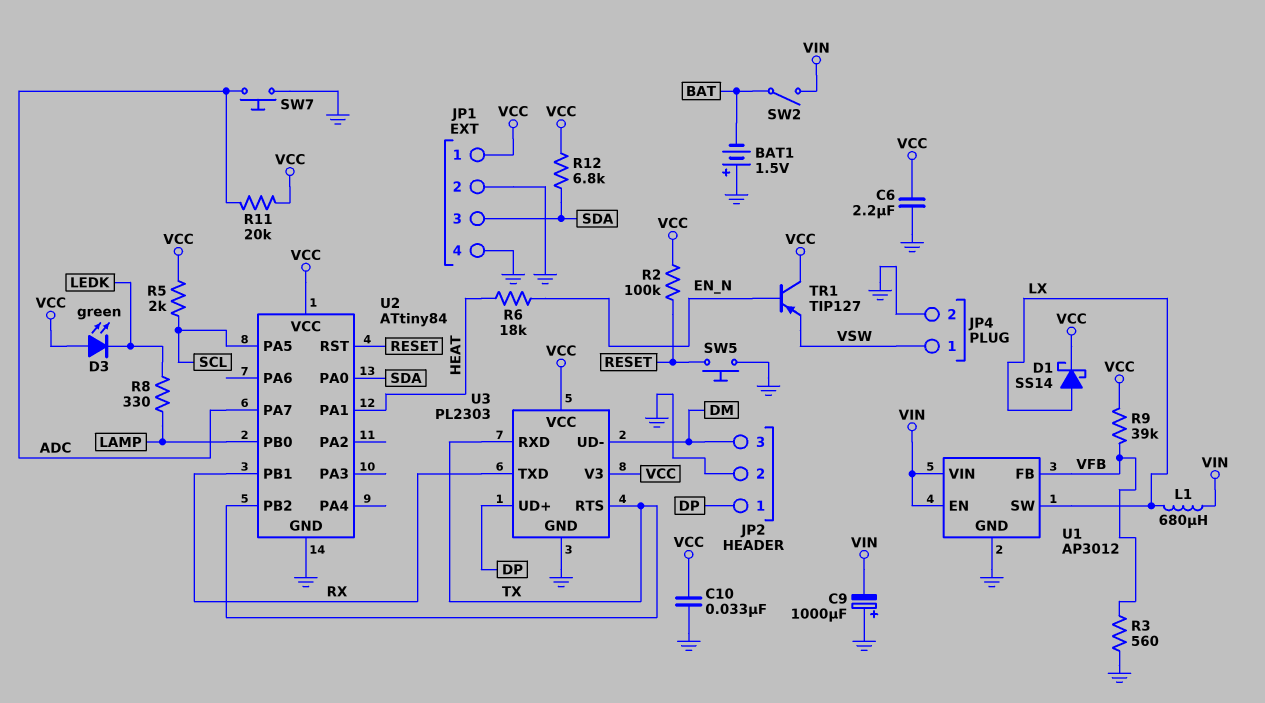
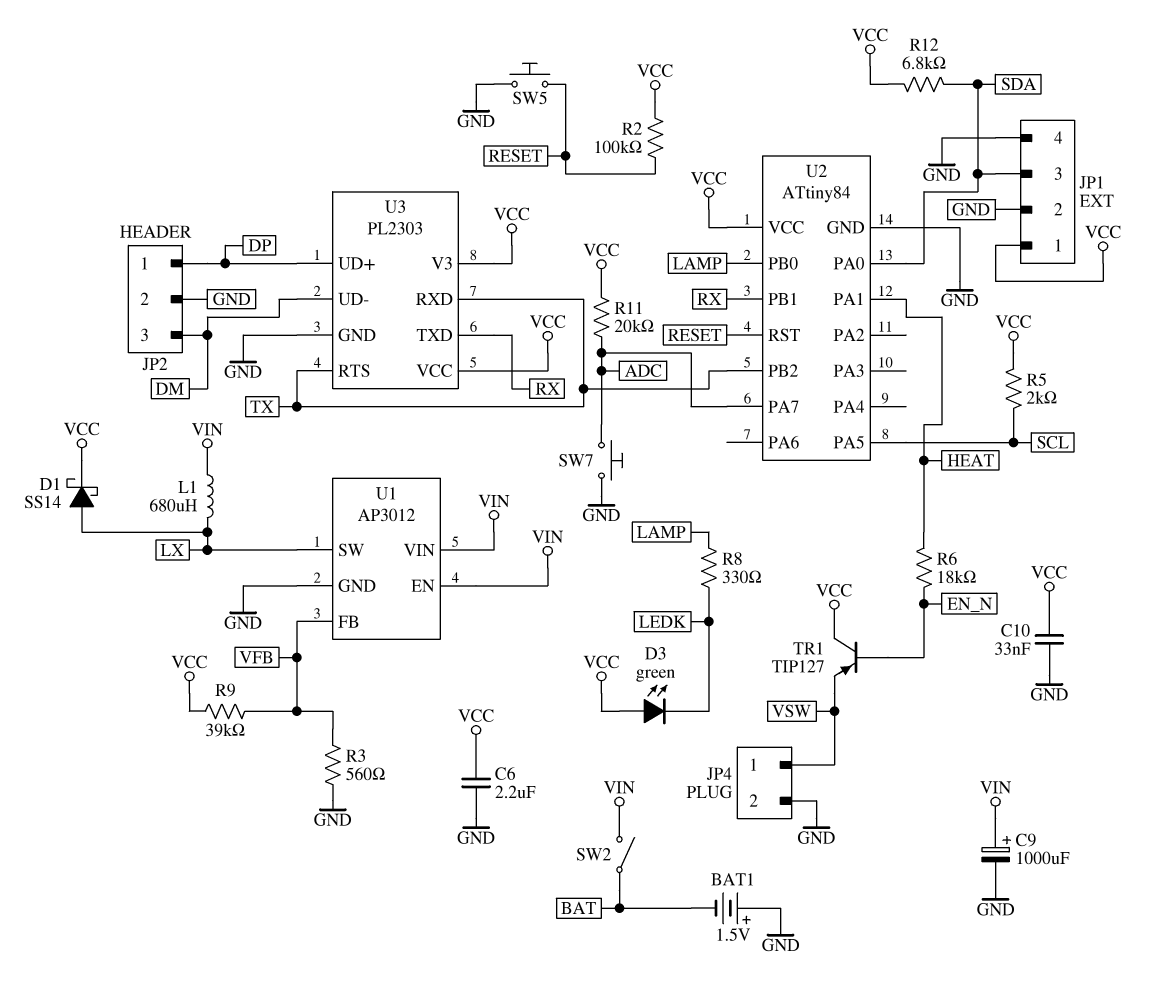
C9: 1000uF (plus GND, minus VIN) -> 1000uF (plus VIN, minus GND)

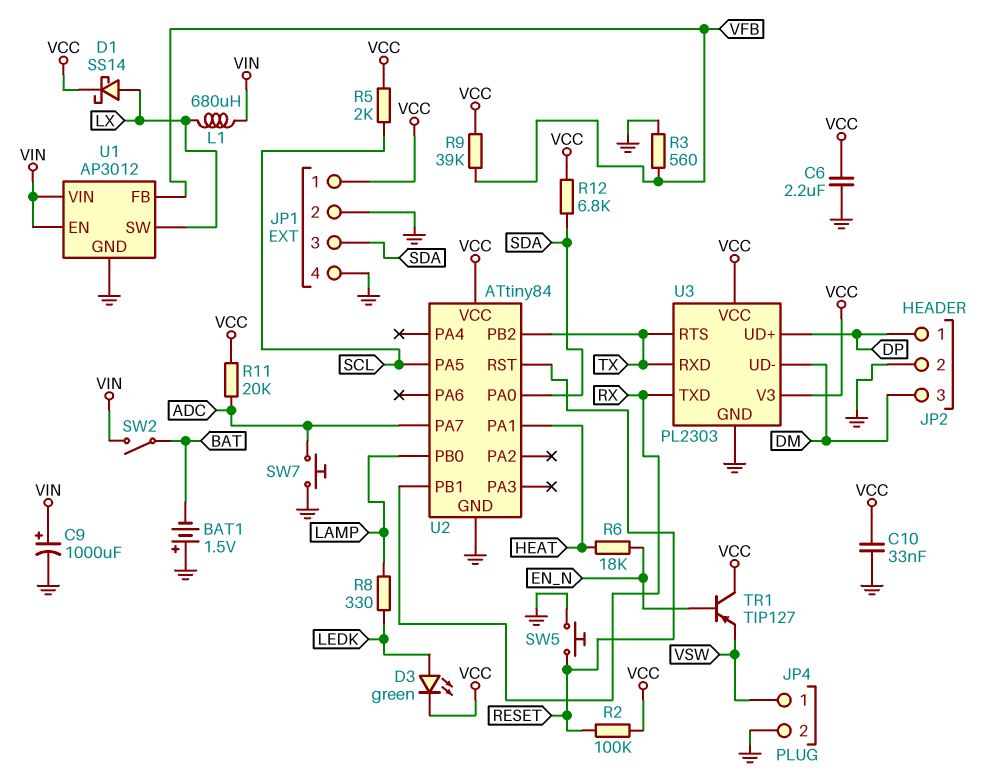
D3: LED green (A VCC, K LEDK) -> LED green (A LEDK, K VCC)

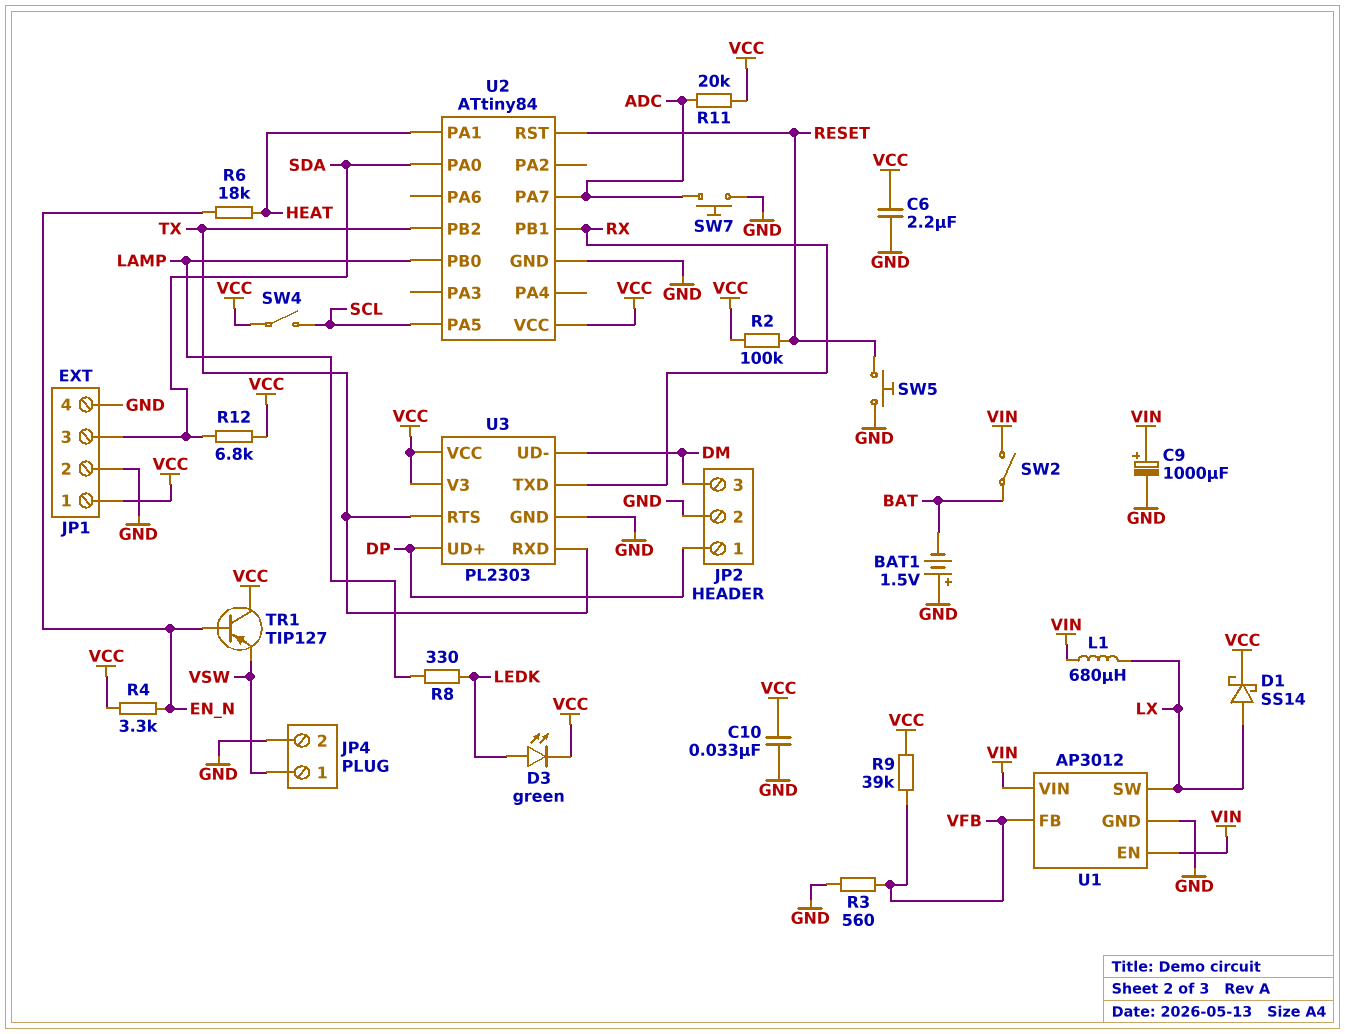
R4: none -> 3.3k (EN_N, VCC)
R5: 2k (SCL, VCC) -> none
SW4: none -> switch (SCL, VCC)

